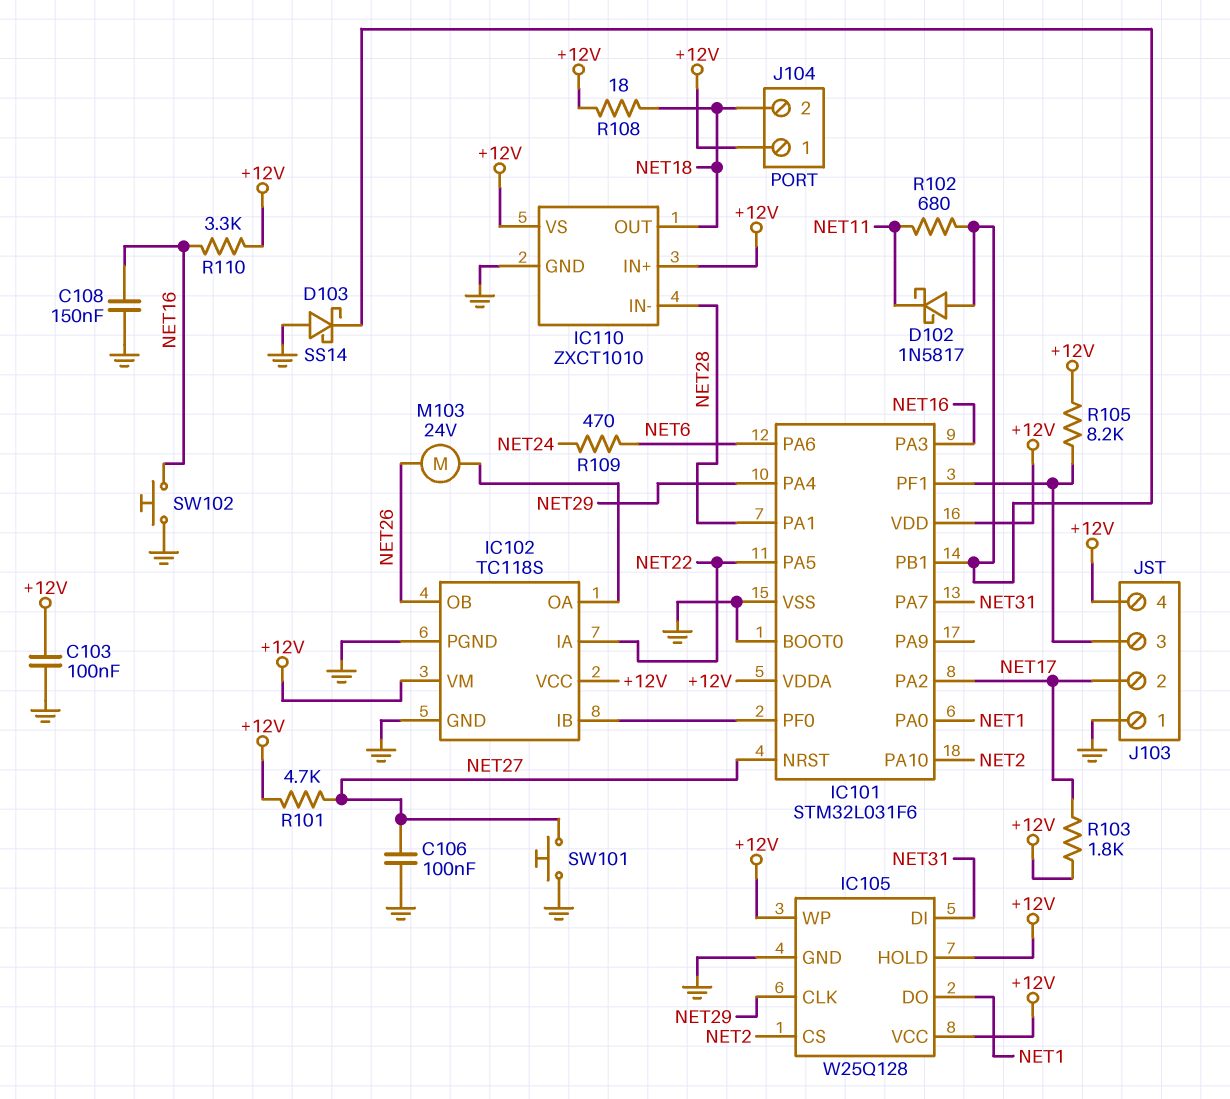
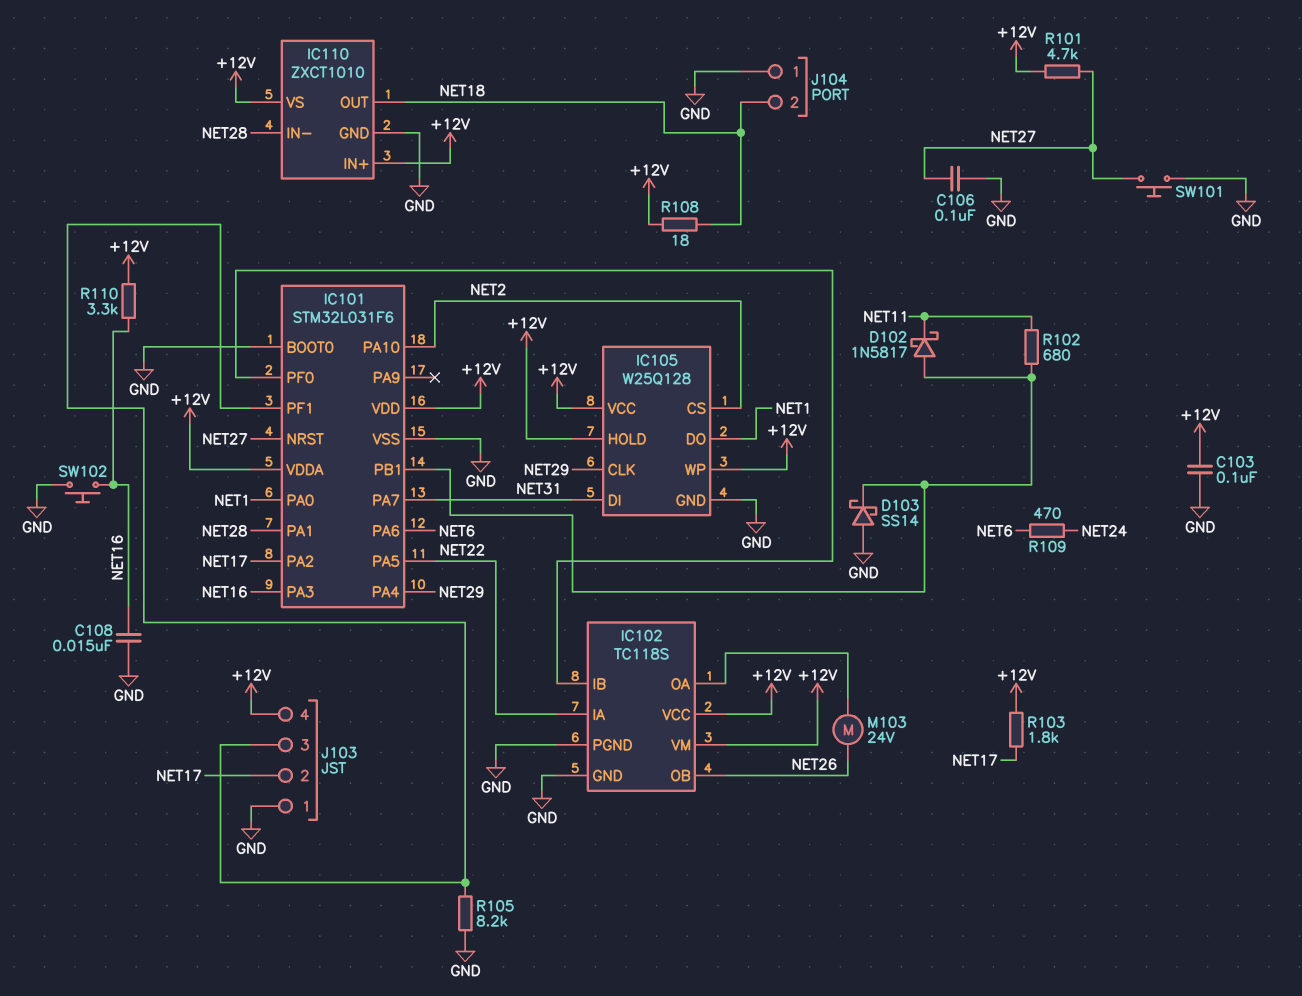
C108: 150nF (GND, NET16) -> 15nF (GND, NET16)
J104 pin 1: +12V -> GND
R105: 8.2k (+12V, IC101/PF1) -> 8.2k (GND, IC101/PF1)

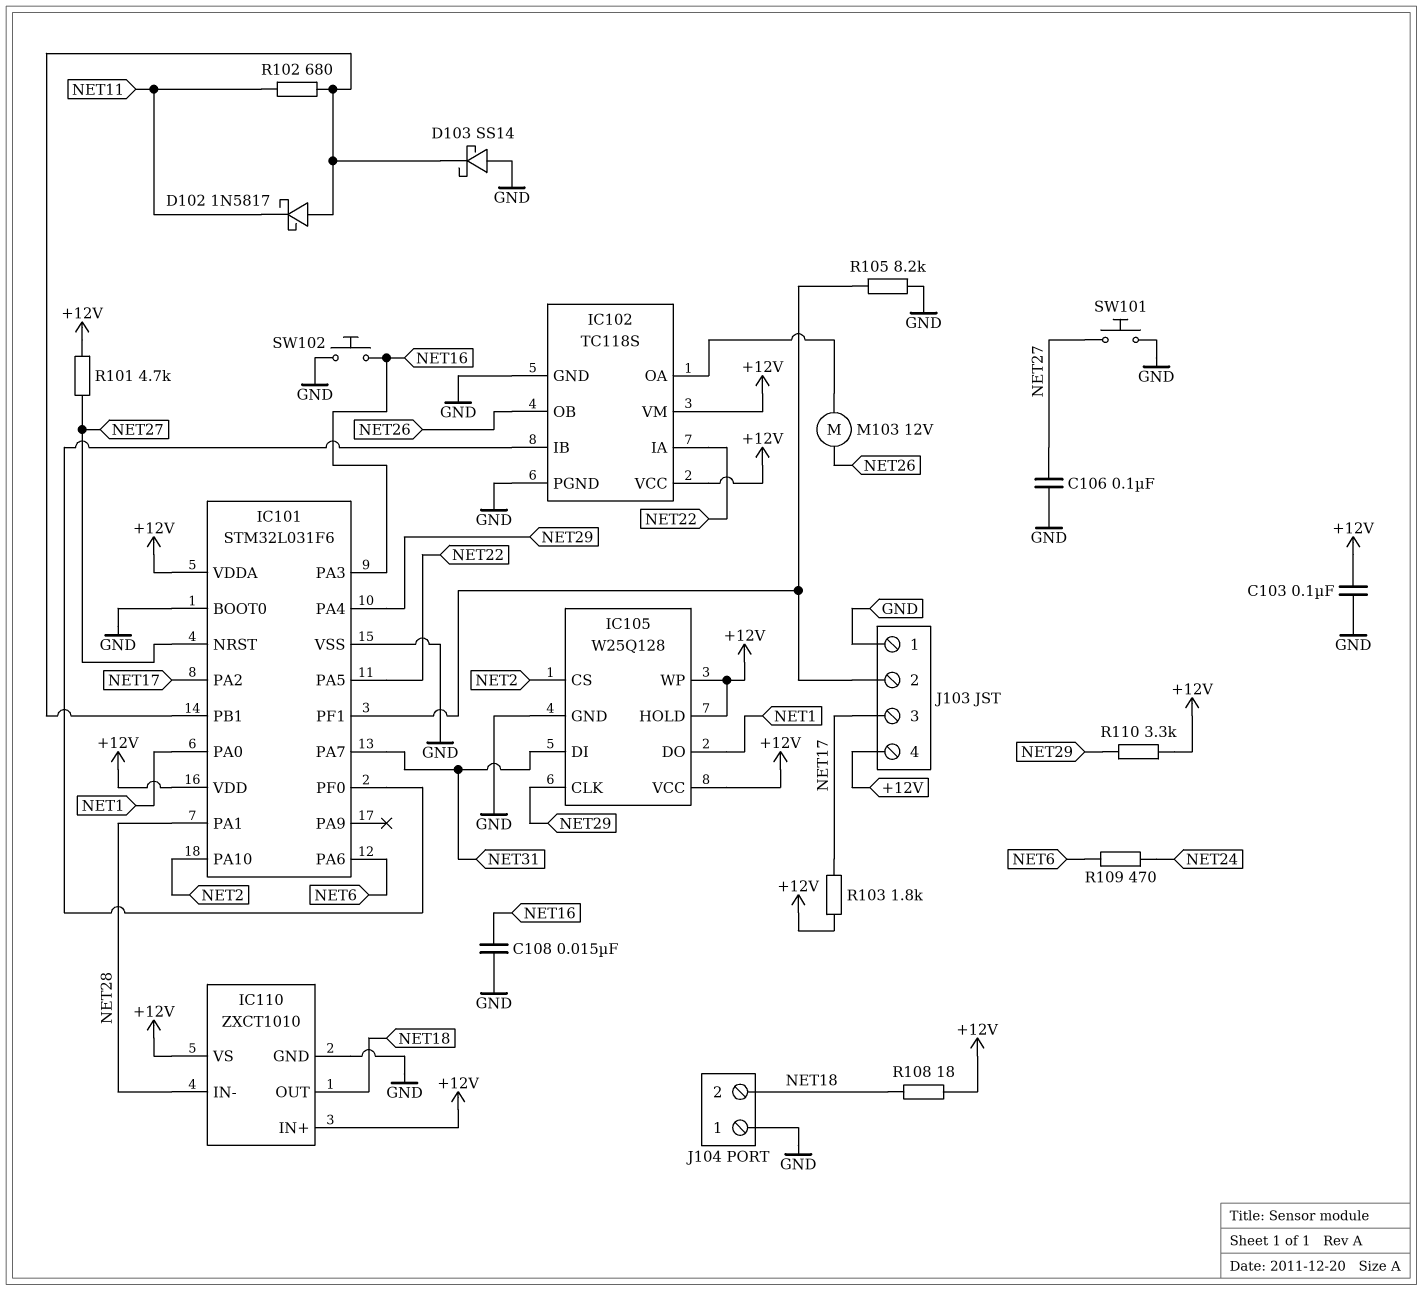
J103 pin 2: NET17 -> IC101/PF1
J103 pin 3: IC101/PF1 -> NET17
M103: motor 24V (IC102/OA, NET26) -> motor 12V (IC102/OA, NET26)
R110: 3.3k (+12V, NET16) -> 3.3k (+12V, NET29)

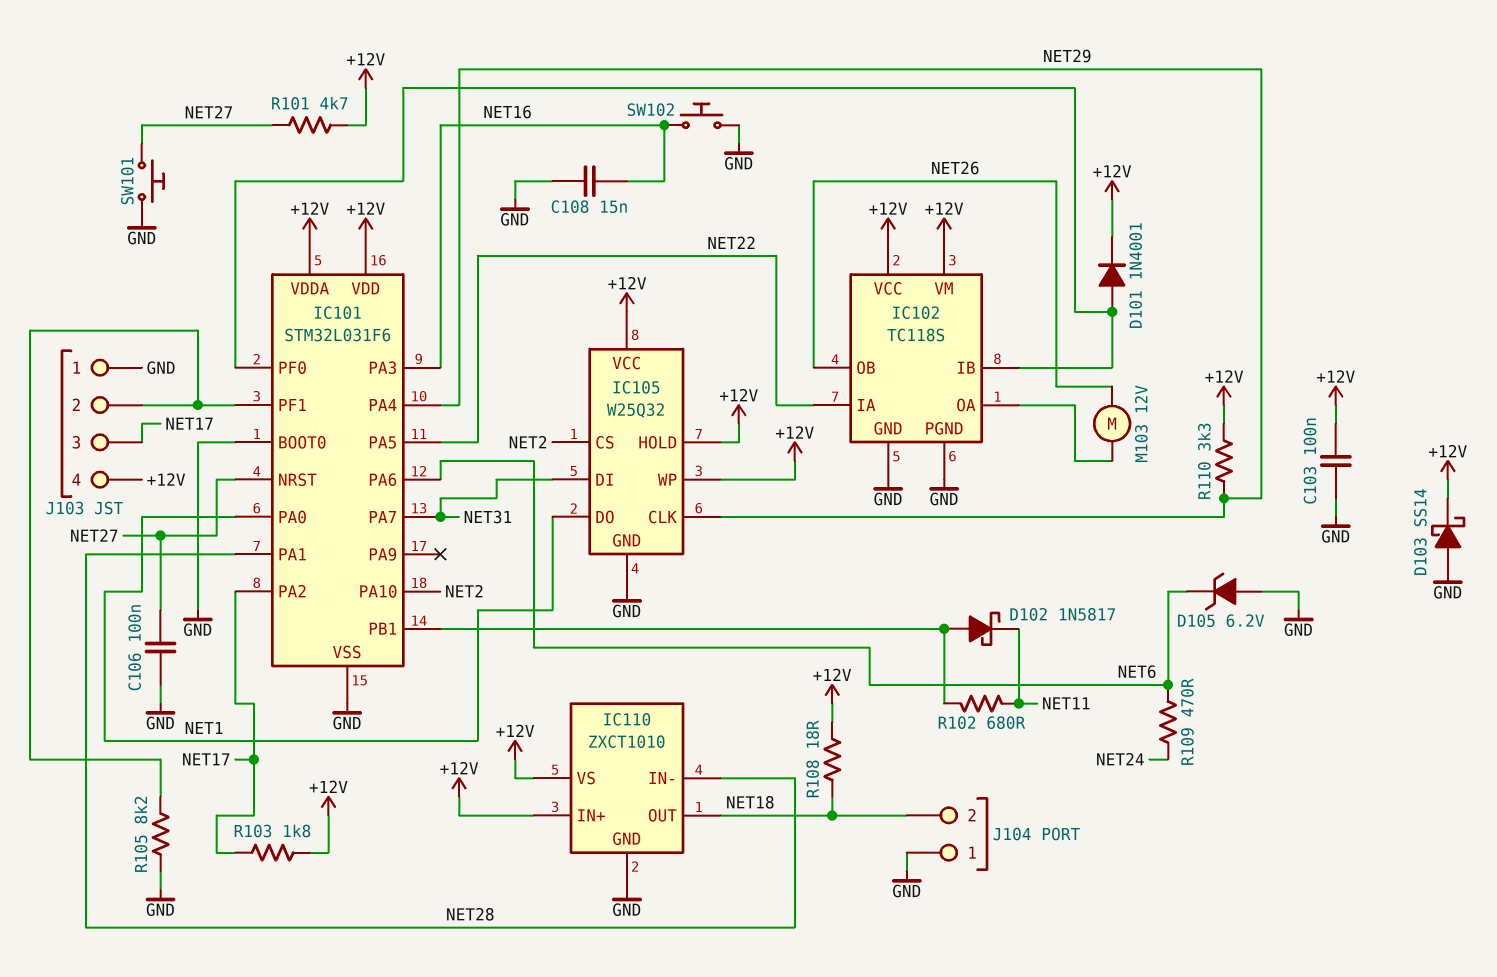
D101: none -> diode 1N4001 (A IC101/PF0, K +12V)
D103: schottky SS14 (A GND, K IC101/PB1) -> schottky SS14 (A GND, K +12V)
D105: none -> zener 6.2V (A GND, K NET6)
IC105: W25Q128 -> W25Q32

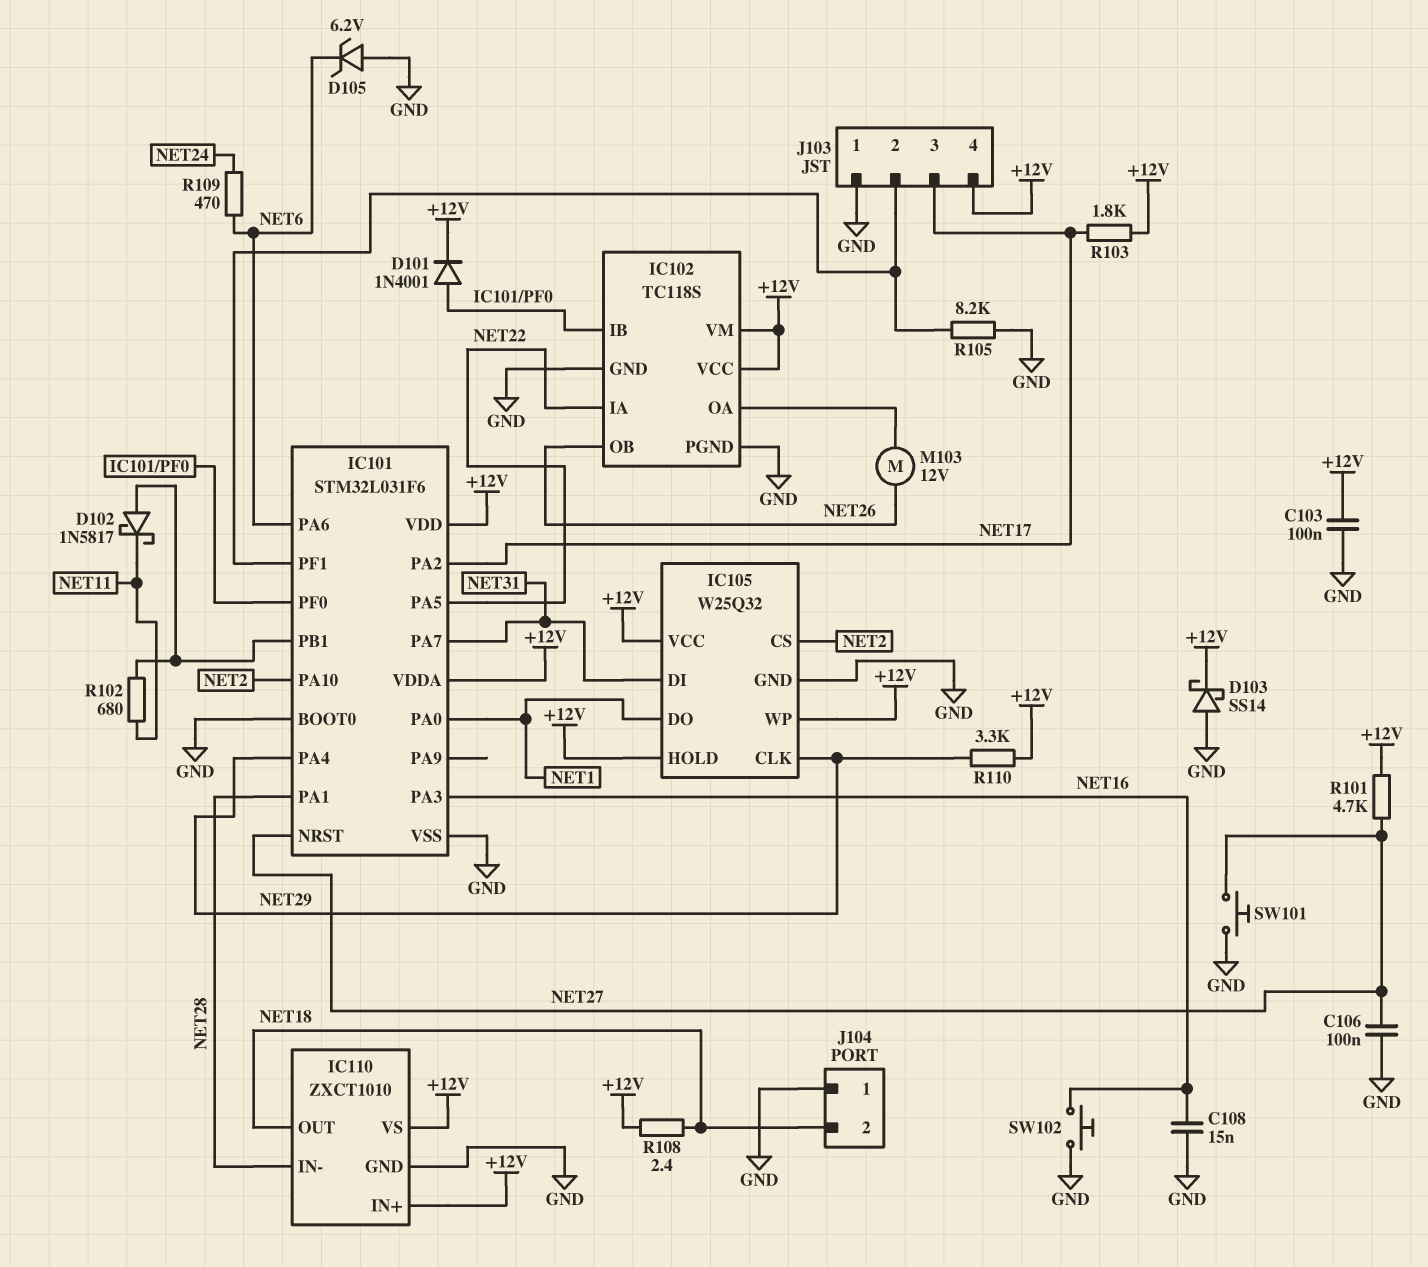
R108: 18 (+12V, NET18) -> 2.4 (+12V, NET18)

